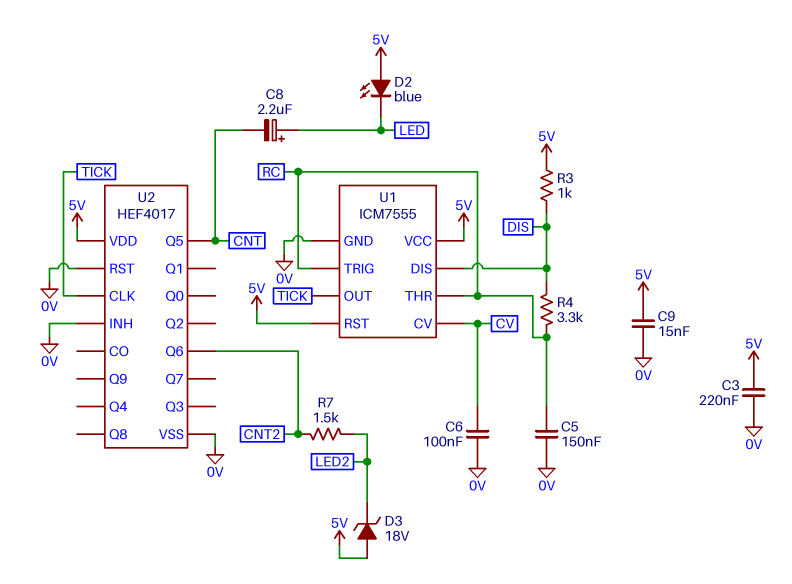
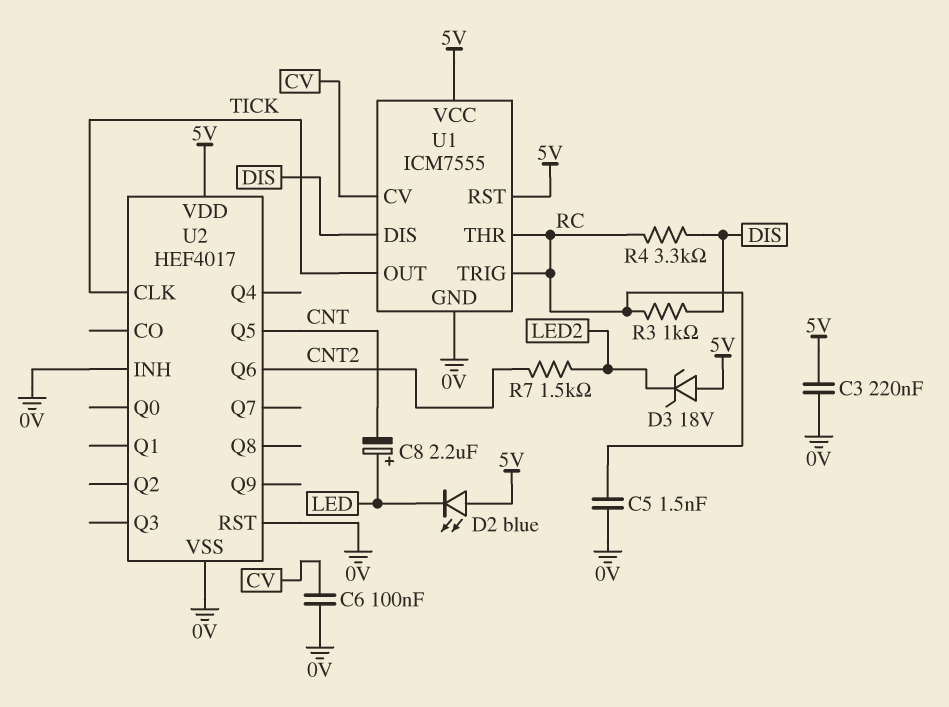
C5: 150nF (0V, RC) -> 1.5nF (0V, RC)
C9: 15nF (0V, 5V) -> none
R3: 1k (5V, DIS) -> 1k (DIS, RC)

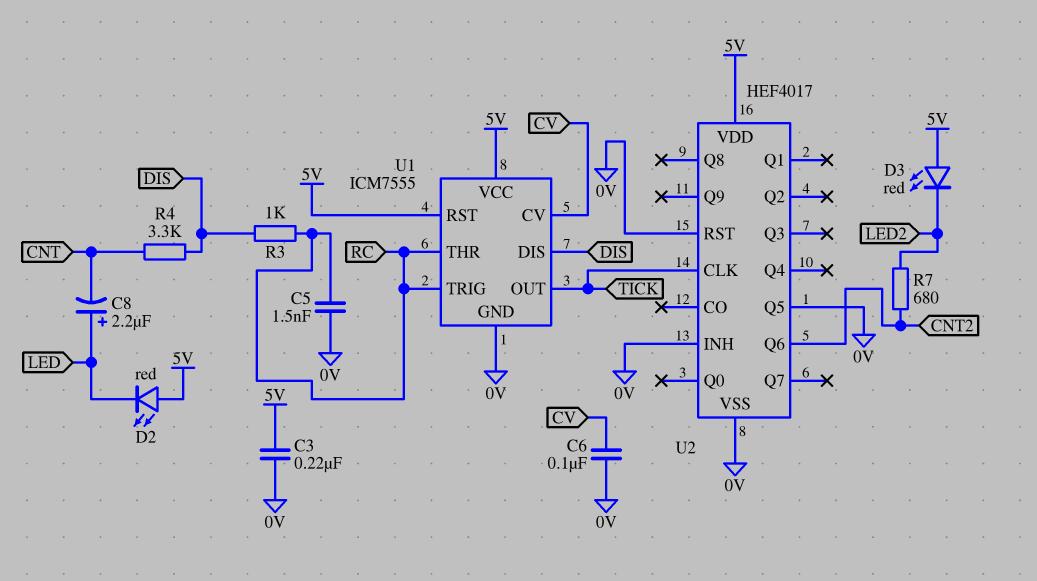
D2: LED blue (A 5V, K LED) -> LED red (A 5V, K LED)
D3: zener 18V (A 5V, K LED2) -> LED red (A 5V, K LED2)
R4: 3.3k (DIS, RC) -> 3.3k (CNT, DIS)
R7: 1.5k (CNT2, LED2) -> 680 (CNT2, LED2)
U2 pin Q5: CNT -> 0V

